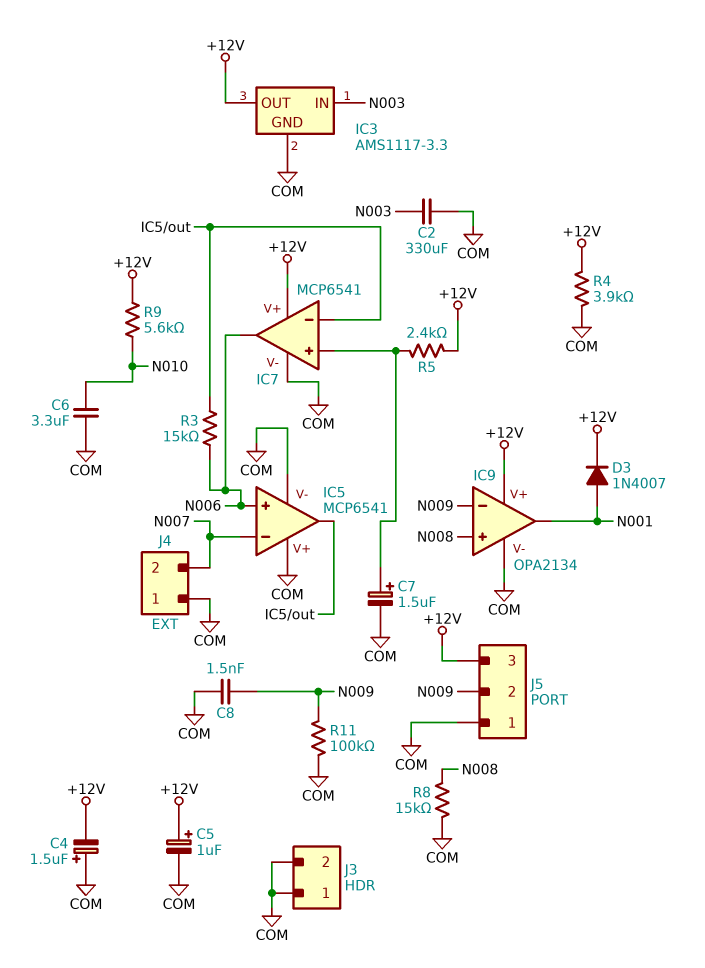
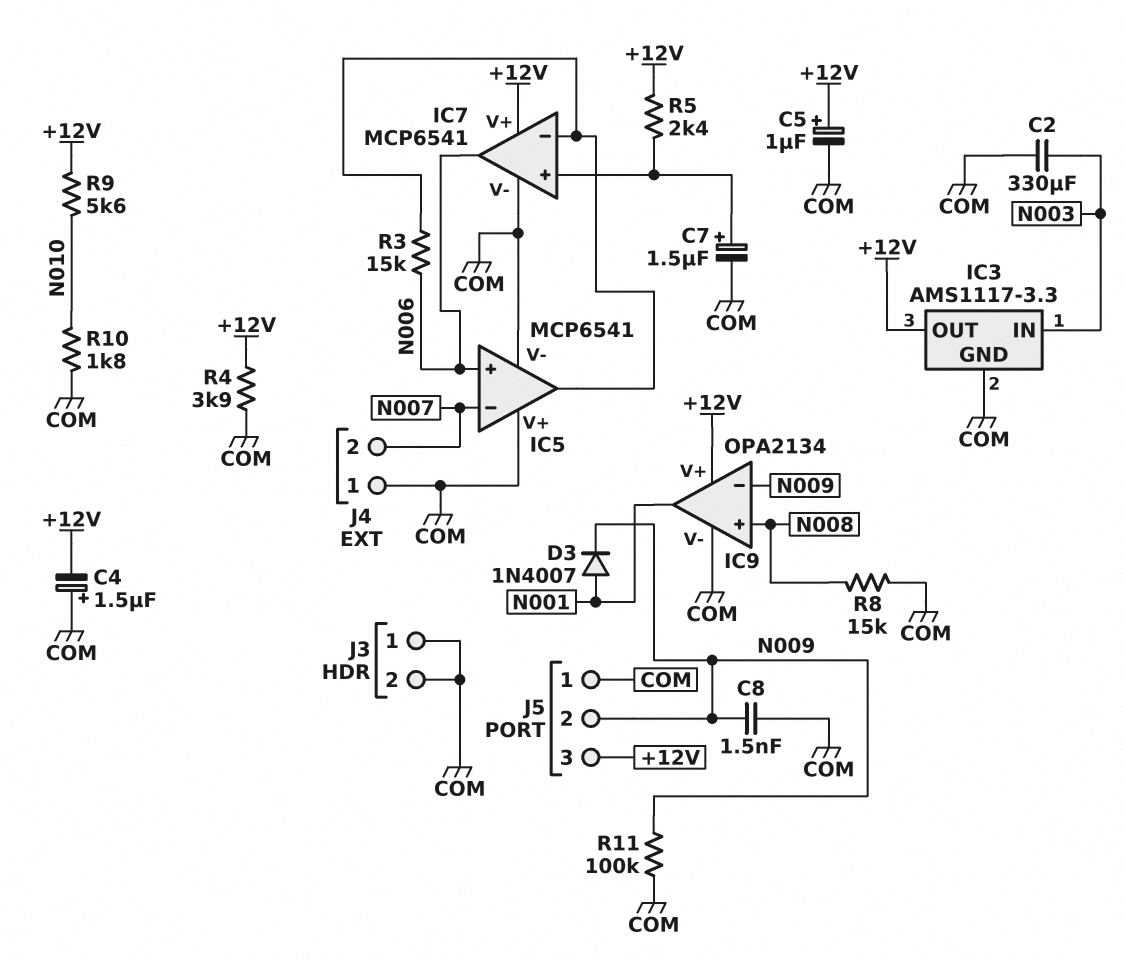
C6: 3.3uF (COM, N010) -> none
D3: diode 1N4007 (A N001, K +12V) -> diode 1N4007 (A N001, K N009)
R10: none -> 1.8k (COM, N010)

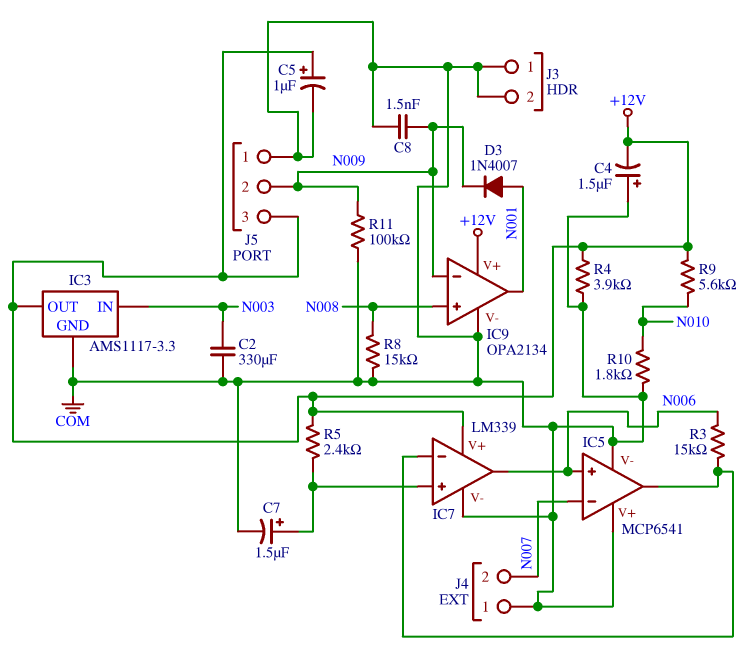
IC7: MCP6541 -> LM339

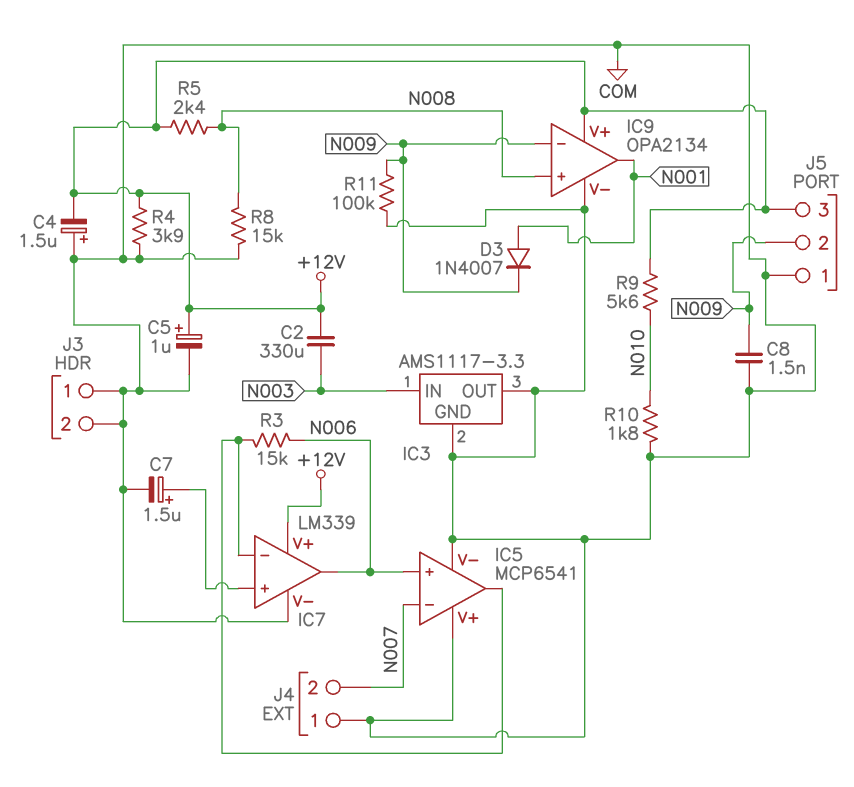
C2: 330uF (COM, N003) -> 330uF (+12V, N003)
IC3 pin OUT: +12V -> COM
R5: 2.4k (+12V, IC7/in+) -> 2.4k (+12V, N008)

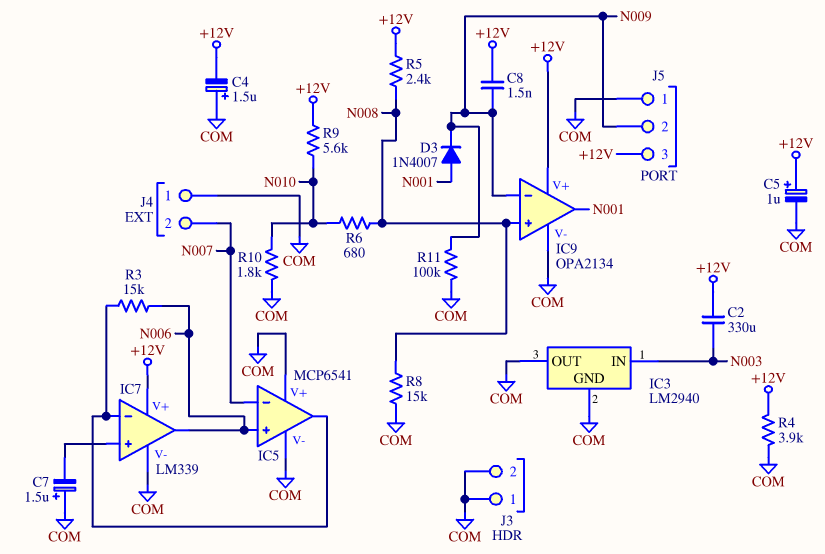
C7: 1.5uF (plus IC7/in+, minus COM) -> 1.5uF (plus COM, minus IC7/in+)
C8: 1.5nF (COM, N009) -> 1.5nF (+12V, N009)
IC3: AMS1117-3.3 -> LM2940
R6: none -> 680 (N008, N010)

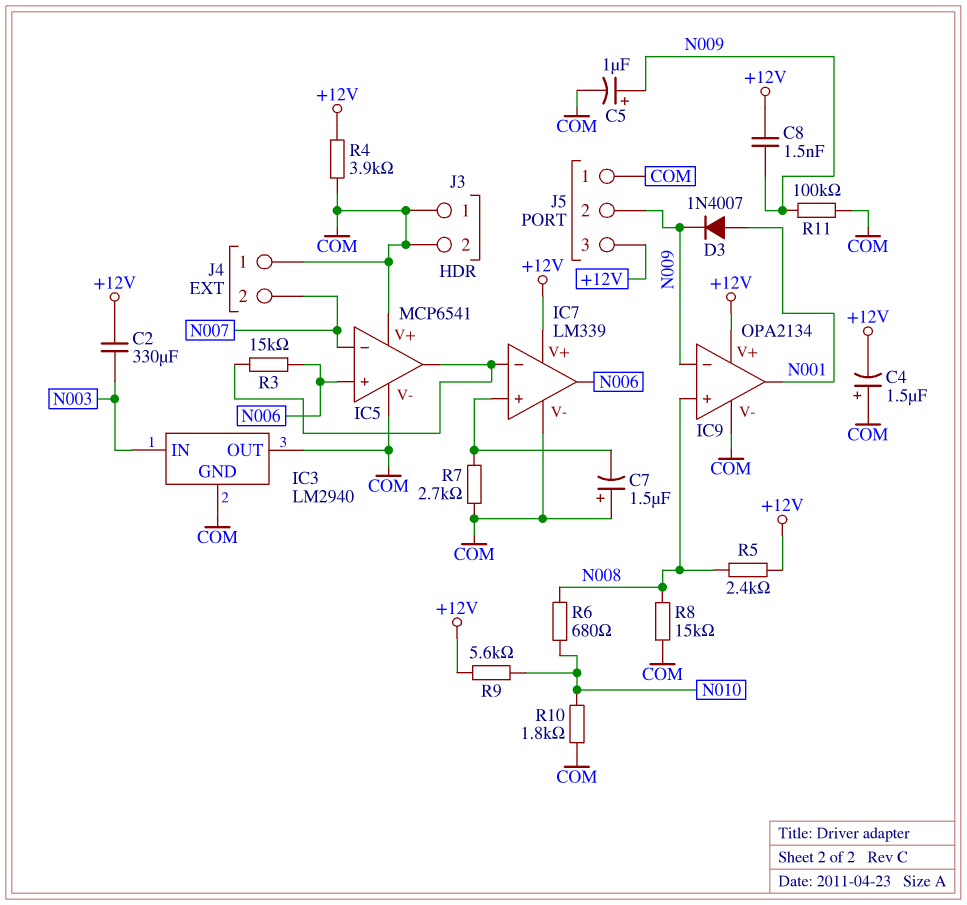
C5: 1uF (plus +12V, minus COM) -> 1uF (plus N009, minus COM)
R7: none -> 2.7k (COM, IC7/in+)

